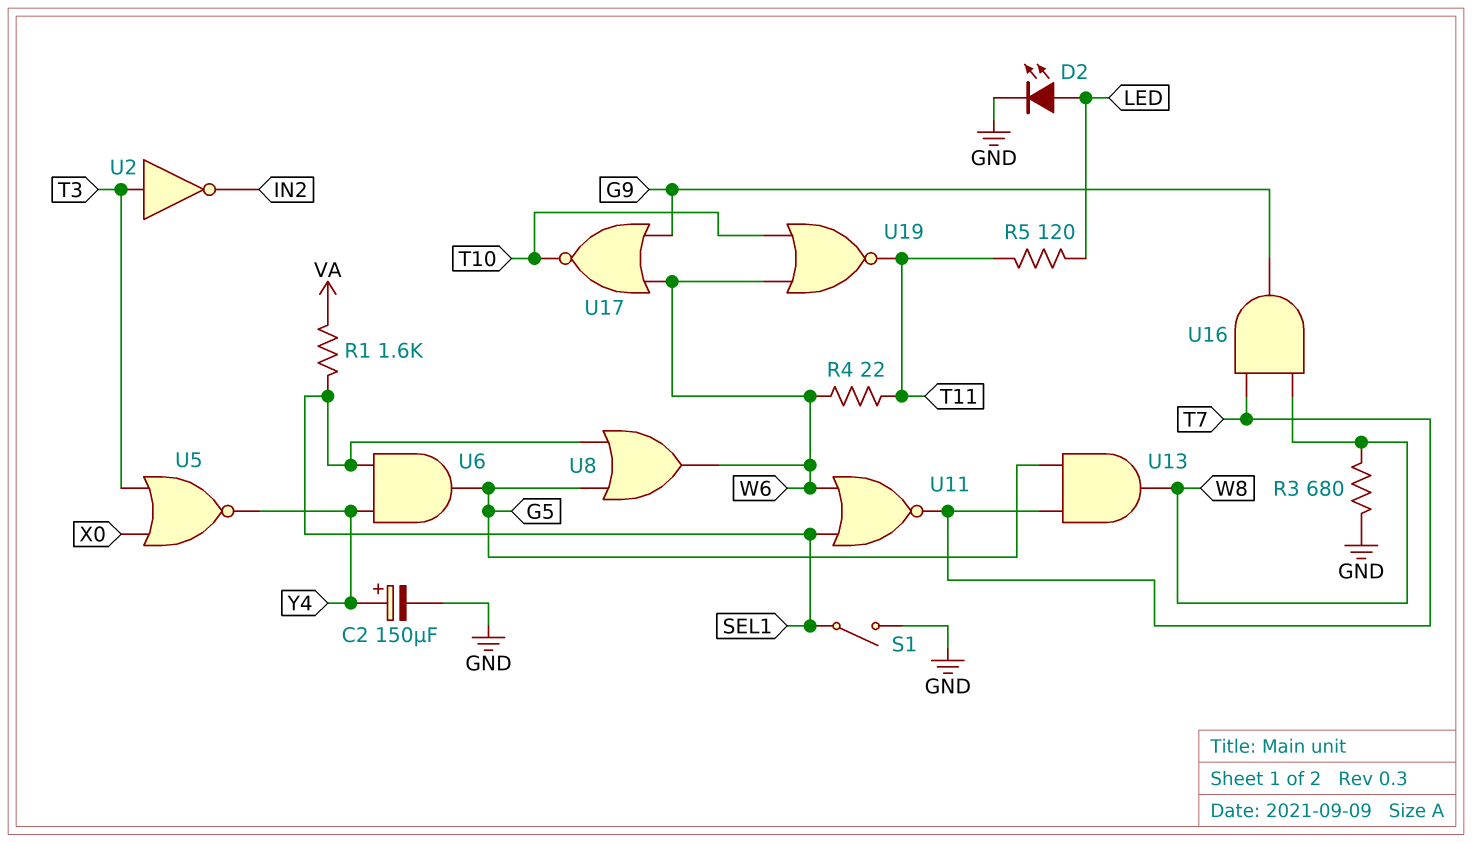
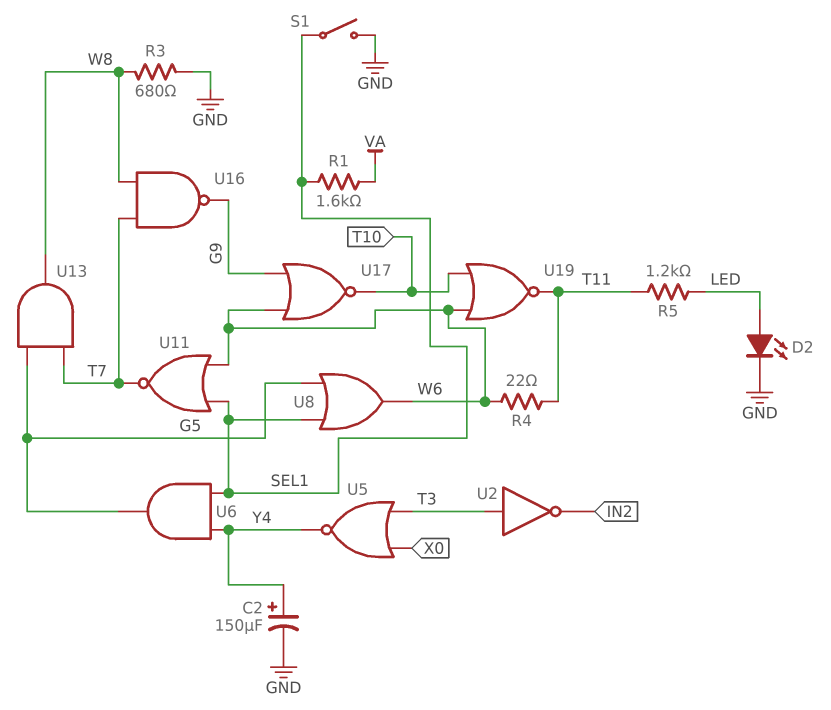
R5: 120 (LED, T11) -> 1.2k (LED, T11)
U16: AND (in T7, in W8, out G9) -> NAND (in T7, in W8, out G9)

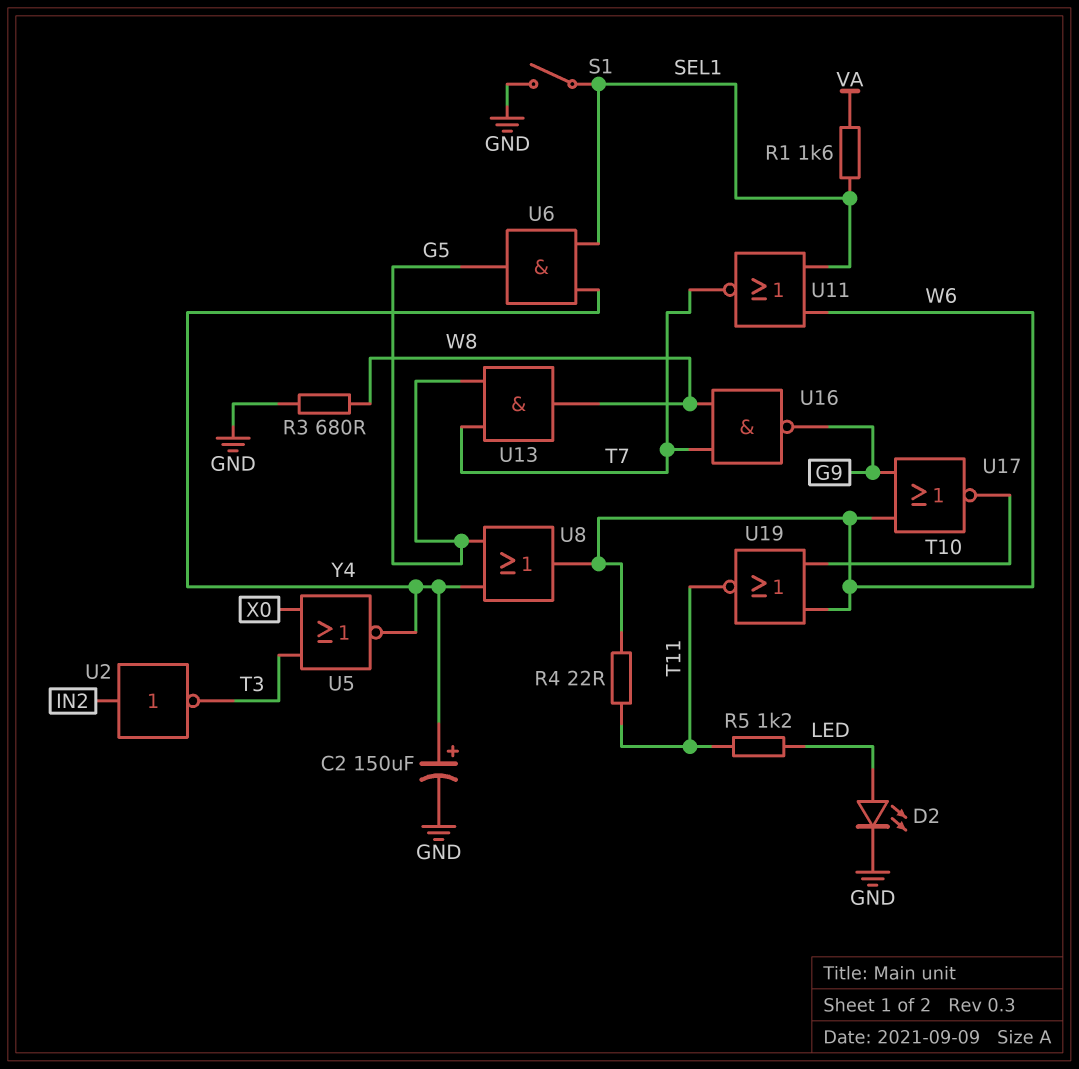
U2: NOT (in T3, out IN2) -> NOT (in IN2, out T3)
U8: OR (in G5, in SEL1, out W6) -> OR (in G5, in Y4, out W6)

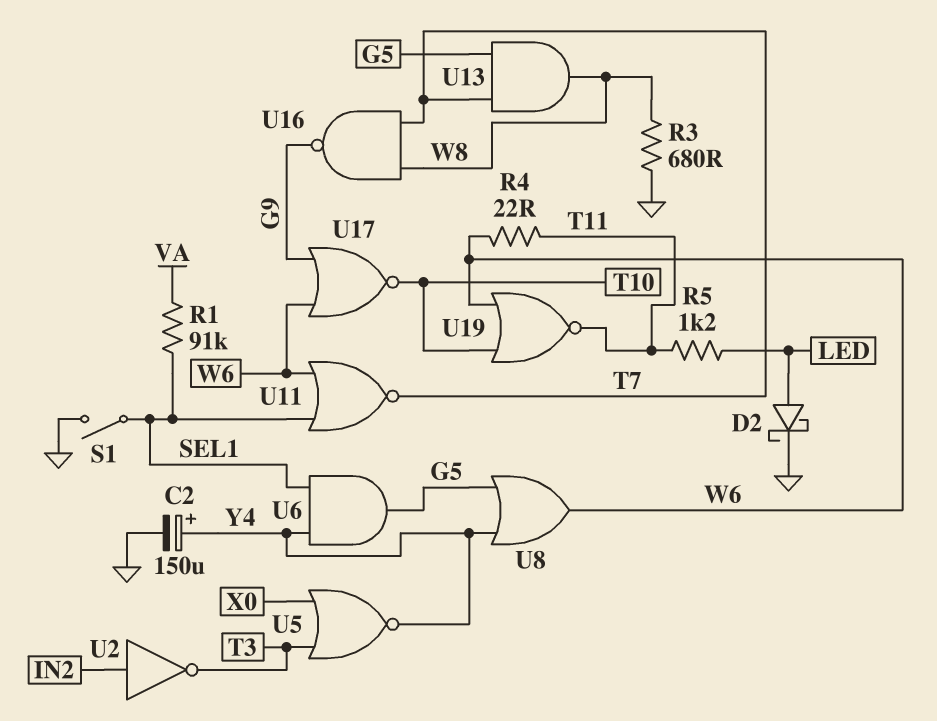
D2: LED (A LED, K GND) -> schottky (A LED, K GND)
R1: 1.6k (SEL1, VA) -> 91k (SEL1, VA)

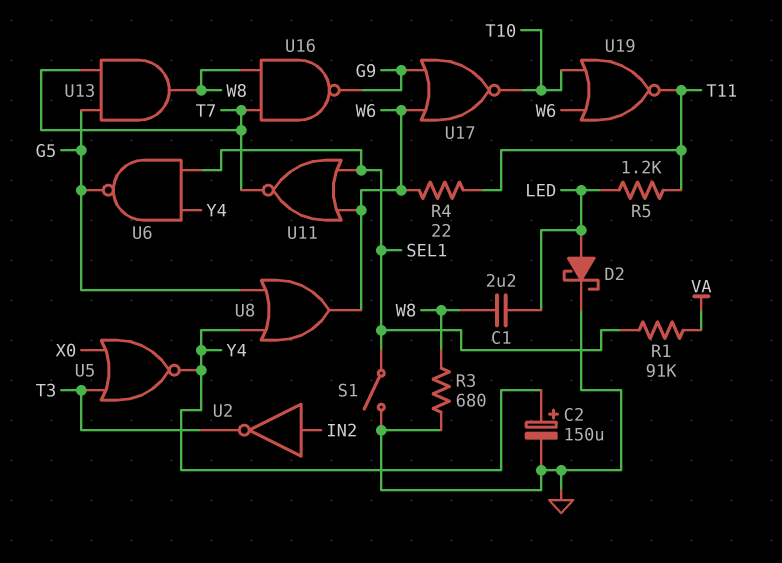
C1: none -> 2.2uF (LED, W8)
U6: AND (in SEL1, in Y4, out G5) -> NAND (in SEL1, in Y4, out G5)

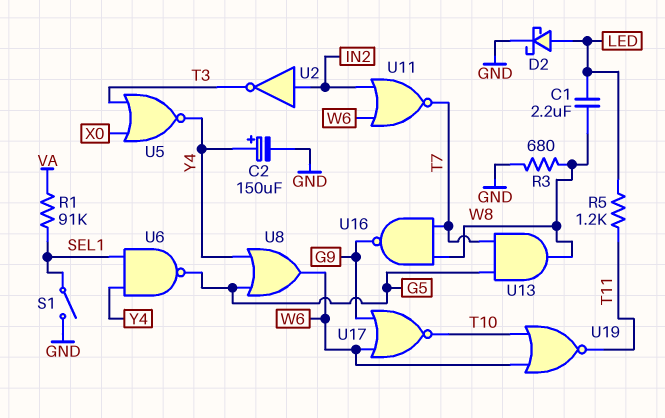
R4: 22 (T11, W6) -> none
U11: NOR (in SEL1, in W6, out T7) -> NOR (in IN2, in W6, out T7)

